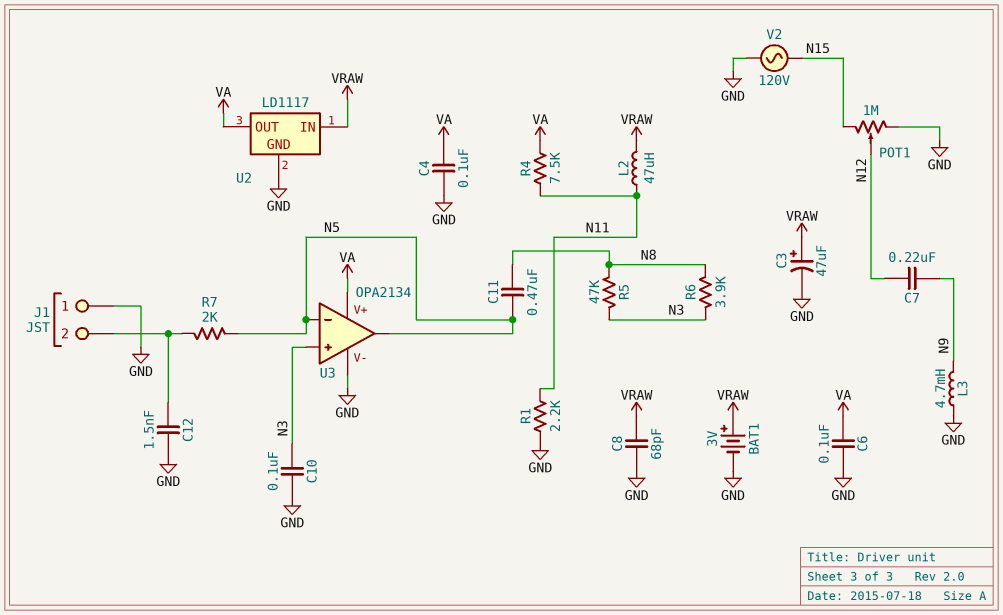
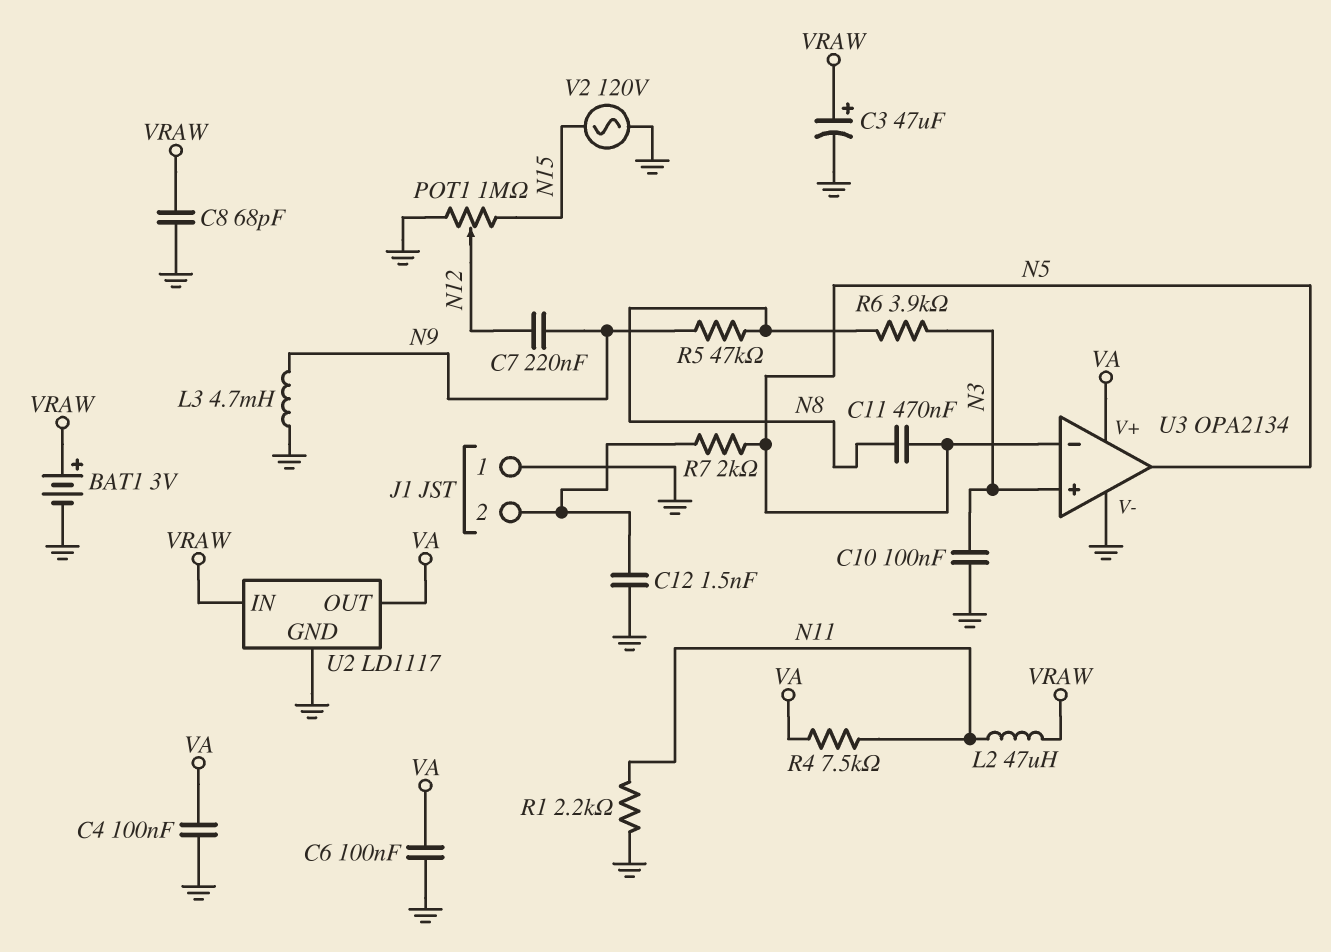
R5: 47k (N3, N8) -> 47k (N8, N9)

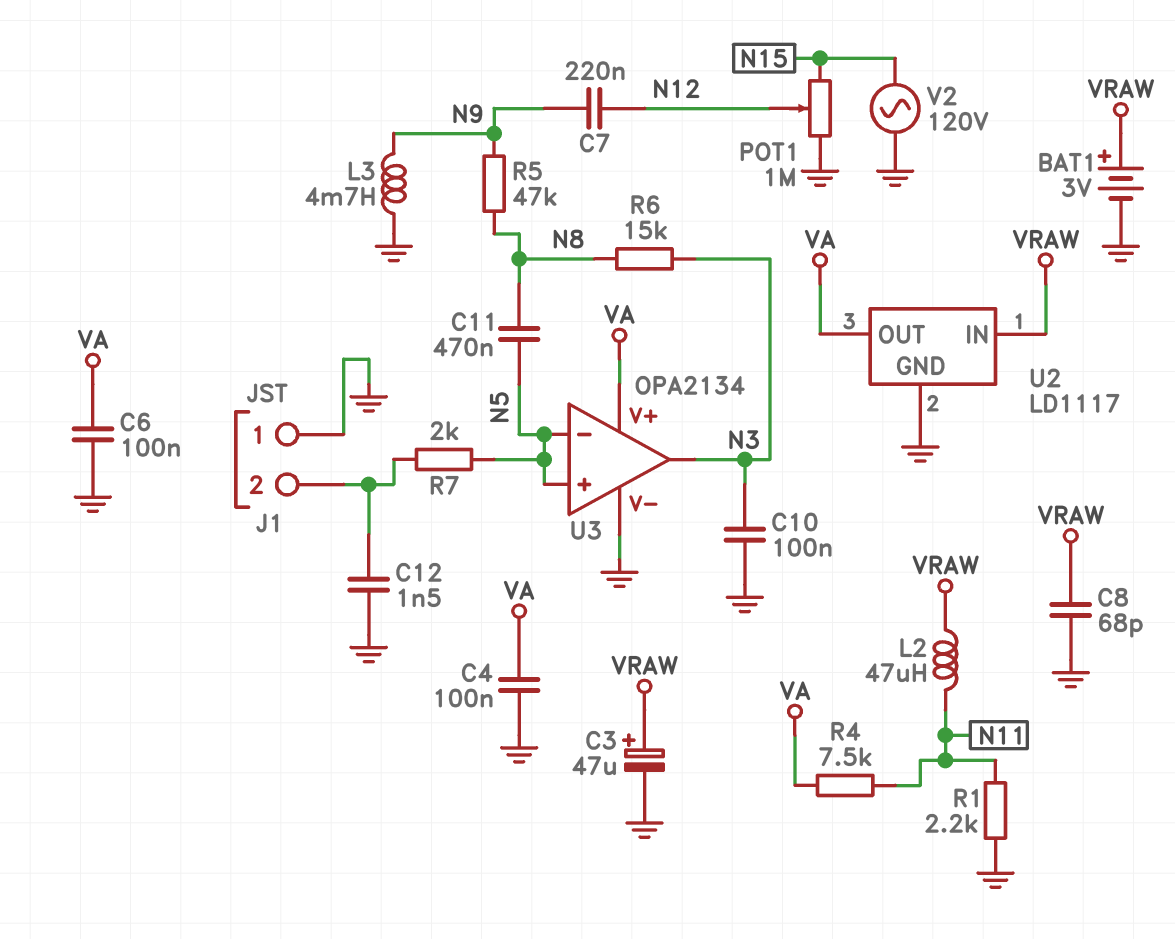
R6: 3.9k (N3, N8) -> 15k (N3, N8)
U3 pin in+: N3 -> N5
U3 pin out: N5 -> N3

